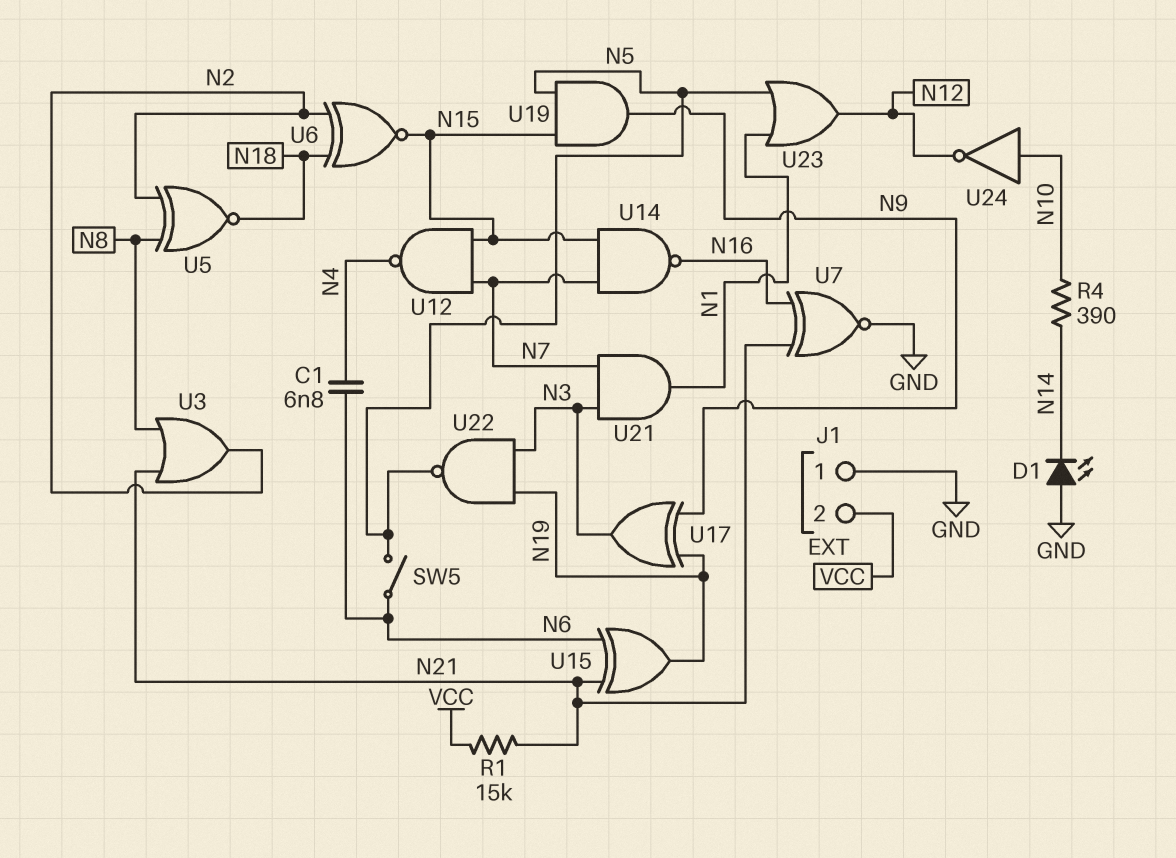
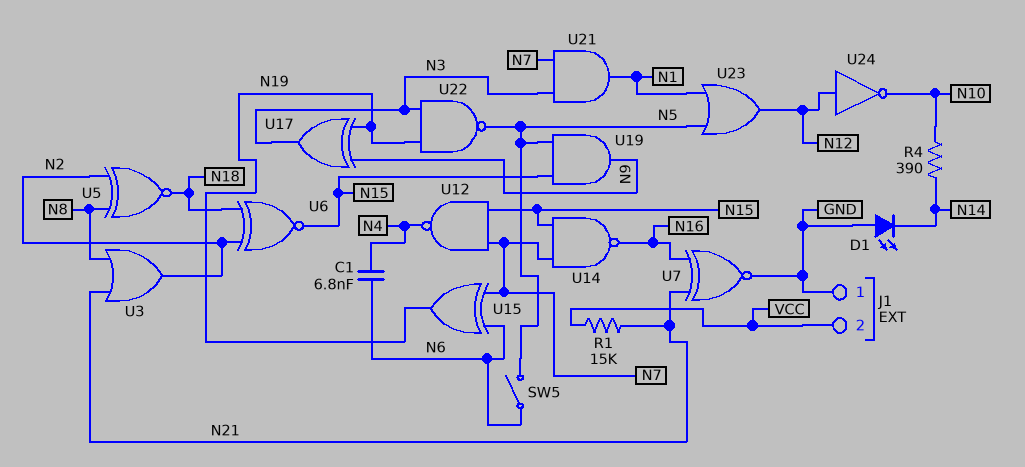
U15: XOR (in N6, in N21, out N19) -> XOR (in N6, in N7, out N19)
U24: NOT (in N10, out N12) -> NOT (in N12, out N10)

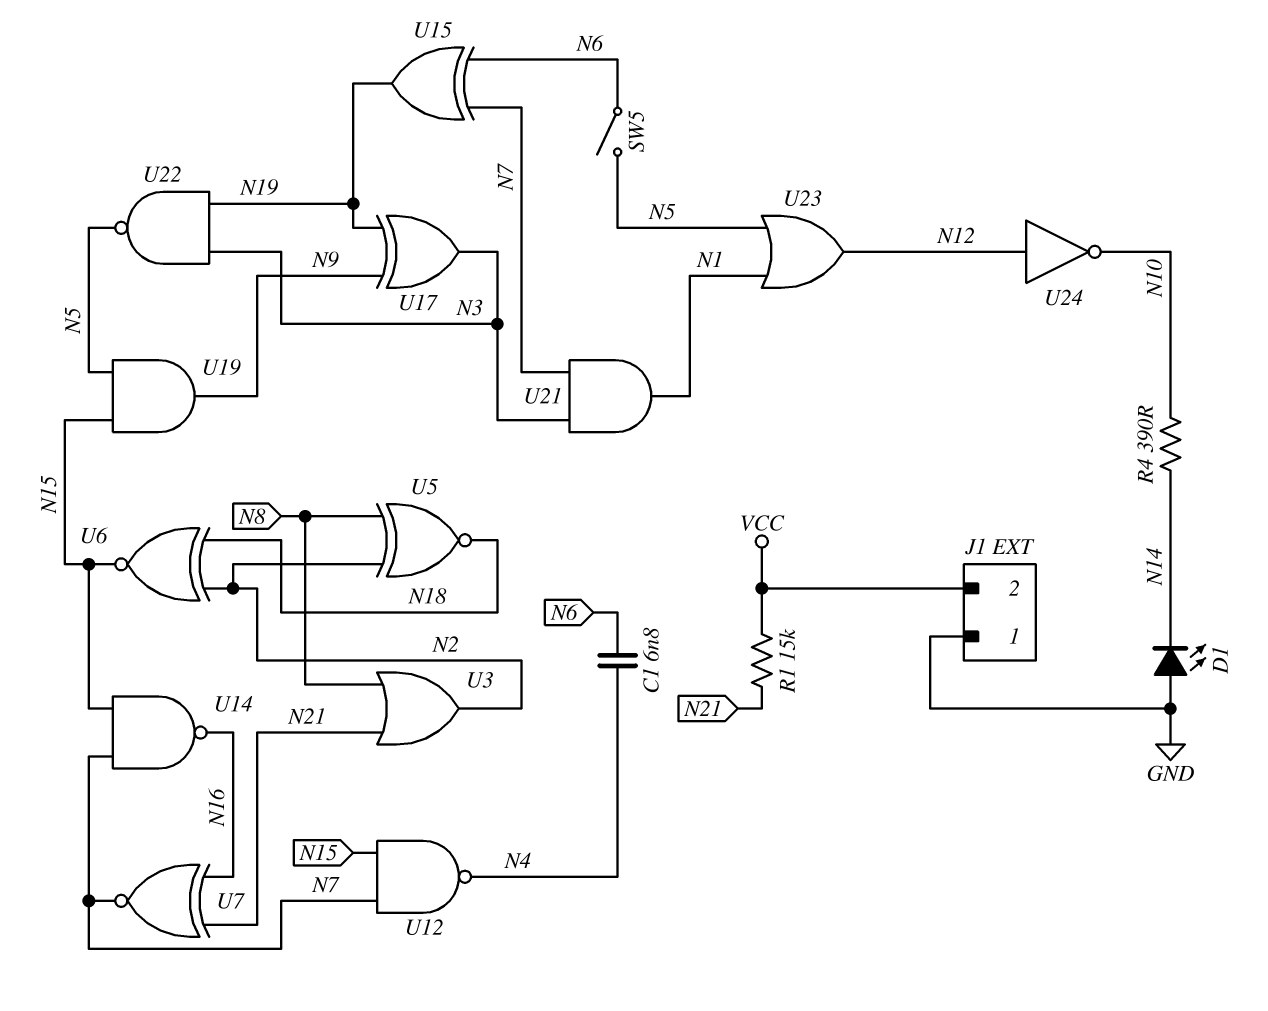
U7: XNOR (in N16, in N21, out GND) -> XNOR (in N16, in N21, out N7)

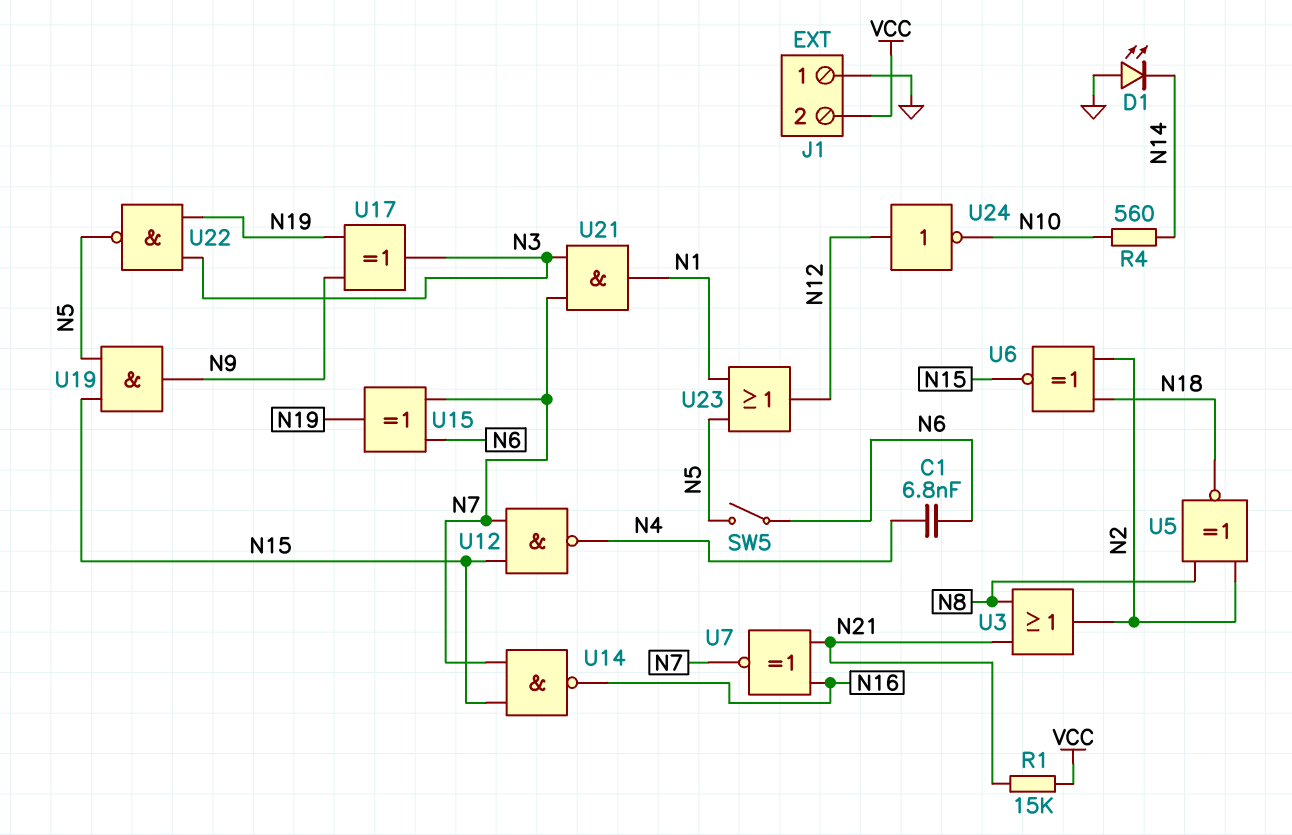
R4: 390 (N10, N14) -> 560 (N10, N14)

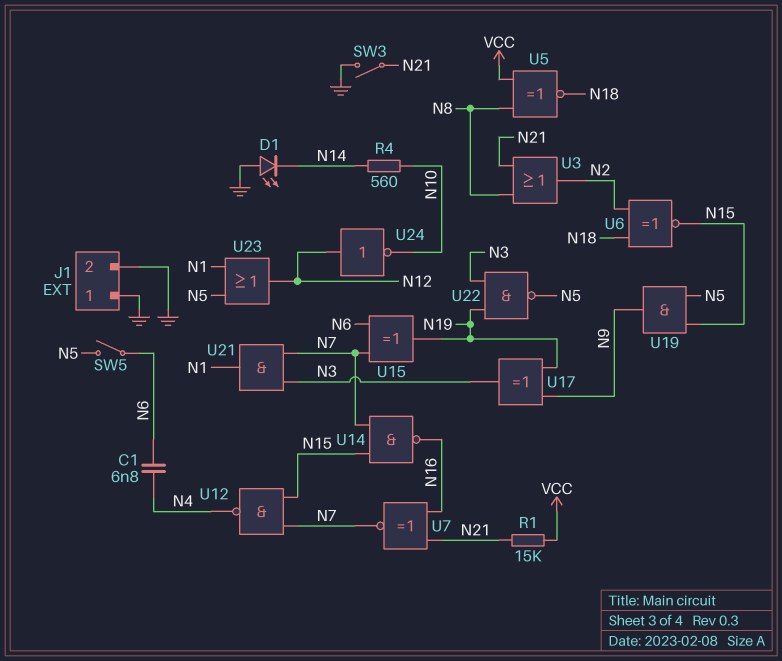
J1 pin 2: VCC -> GND
SW3: none -> switch (GND, N21)
U5: XNOR (in N2, in N8, out N18) -> XNOR (in N8, in VCC, out N18)

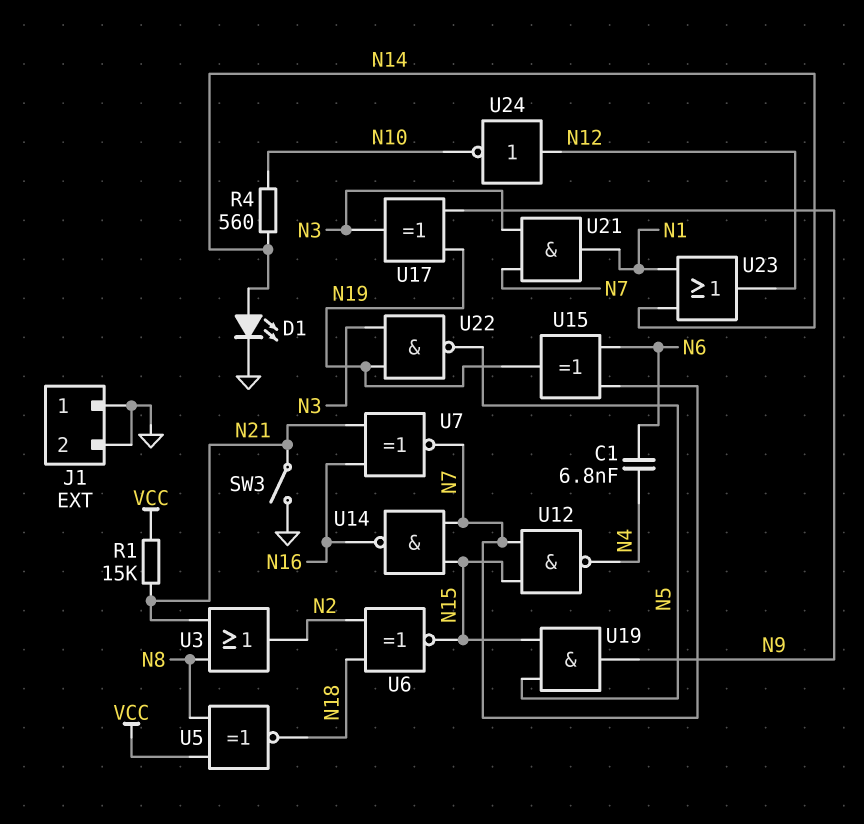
D1: LED (A GND, K N14) -> LED (A N14, K GND)
SW5: switch (N5, N6) -> none
U23: OR (in N1, in N5, out N12) -> OR (in N1, in N14, out N12)

